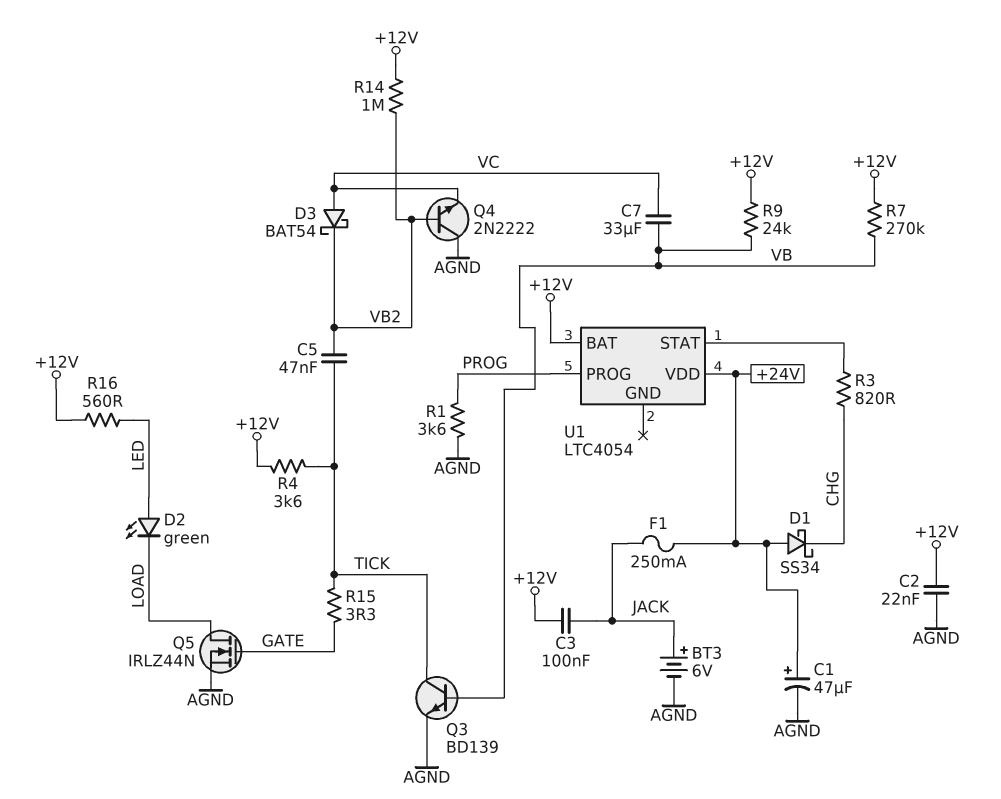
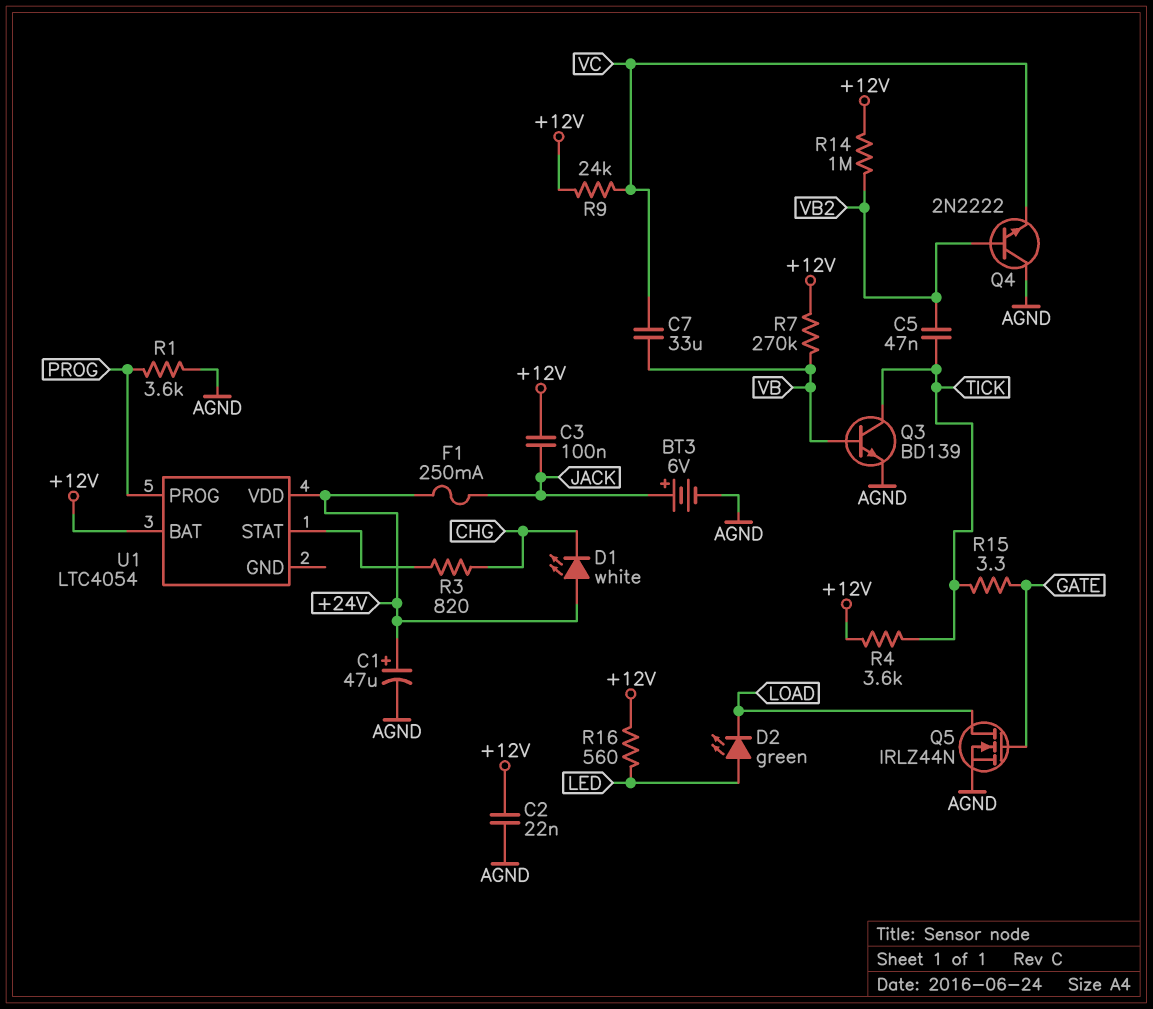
D1: schottky SS34 (A +24V, K CHG) -> LED white (A +24V, K CHG)
D3: schottky BAT54 (A VC, K VB2) -> none
R9: 24k (+12V, VB) -> 24k (+12V, VC)

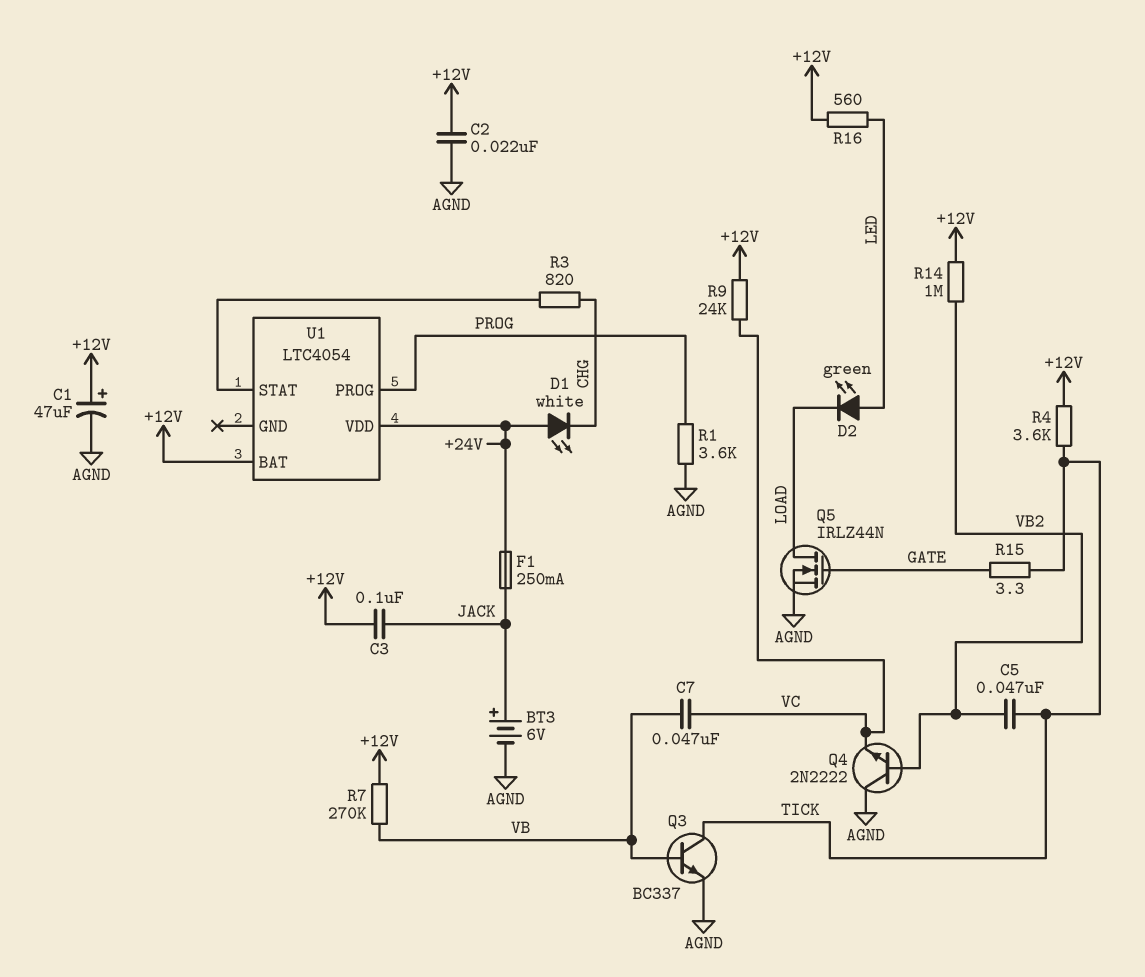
C1: 47uF (plus +24V, minus AGND) -> 47uF (plus +12V, minus AGND)
C7: 33uF (VB, VC) -> 47nF (VB, VC)
Q3: NPN BD139 (B VB, C TICK, E AGND) -> NPN BC337 (B VB, C TICK, E AGND)

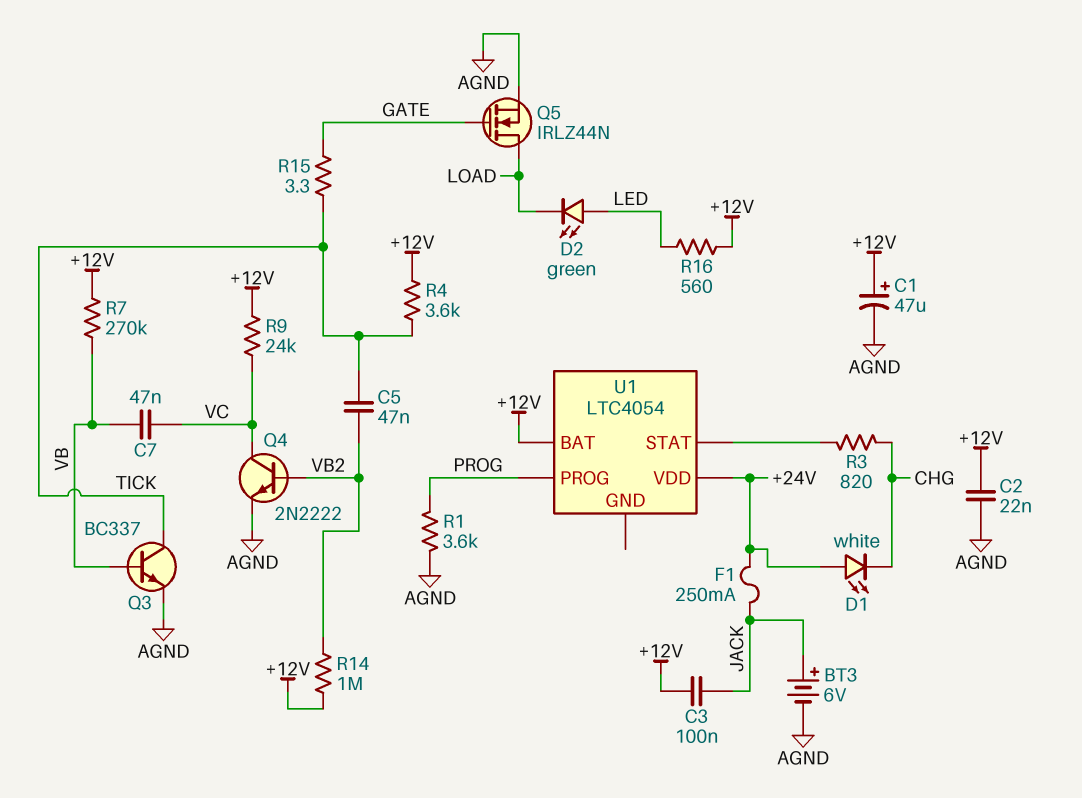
Q4: NPN 2N2222 (B VB2, C AGND, E VC) -> NPN 2N2222 (B VB2, C VC, E AGND)

